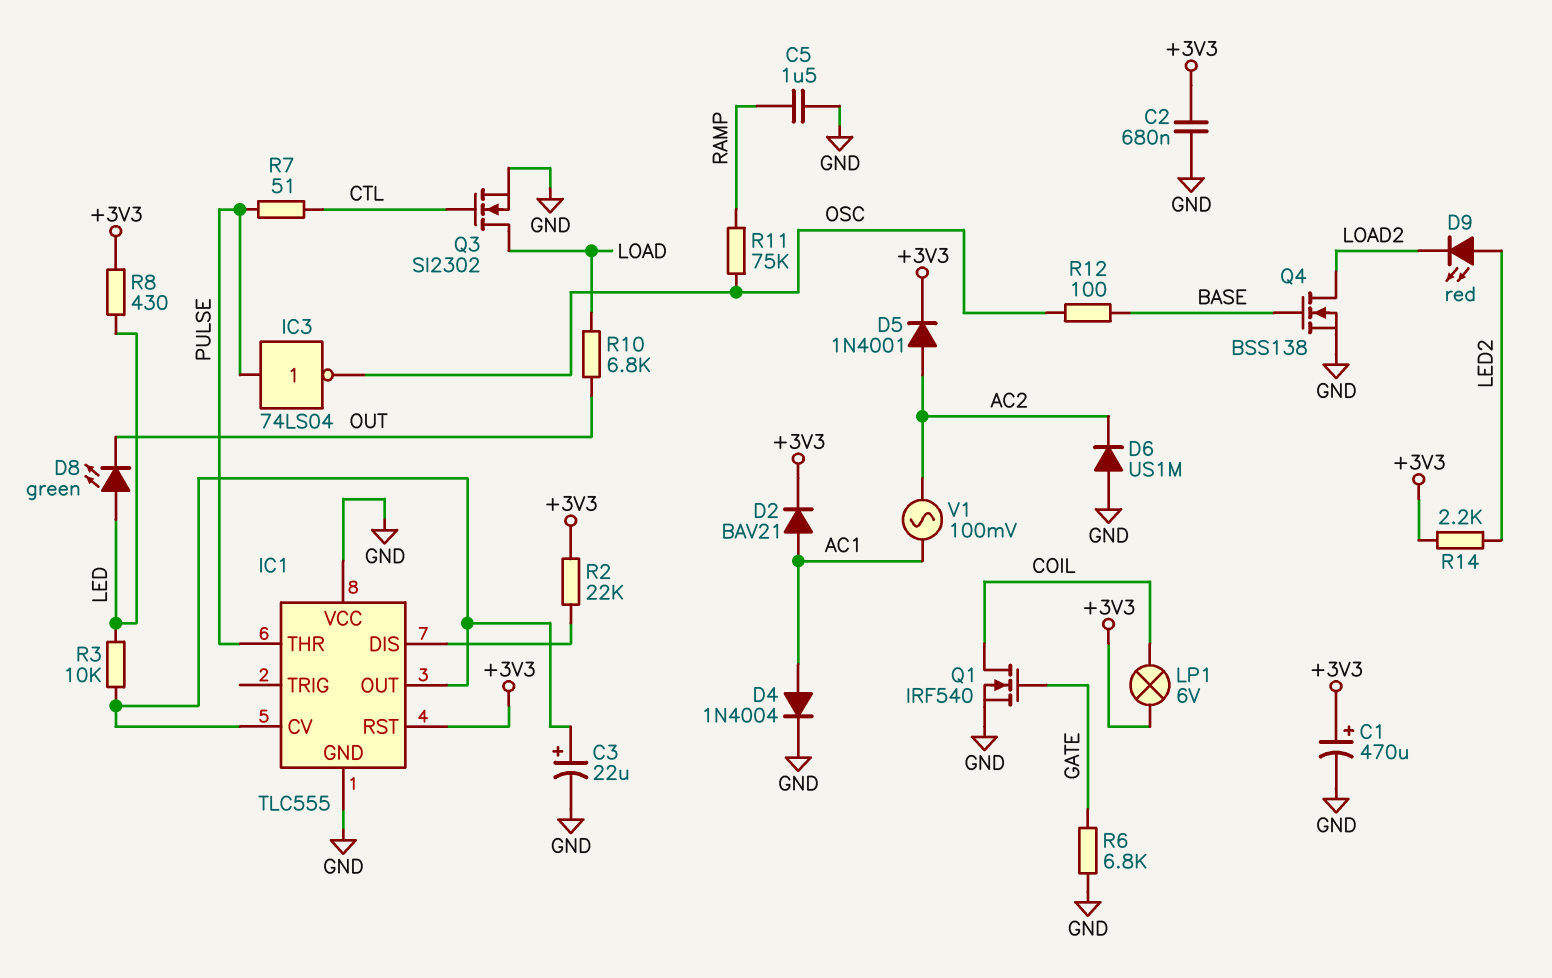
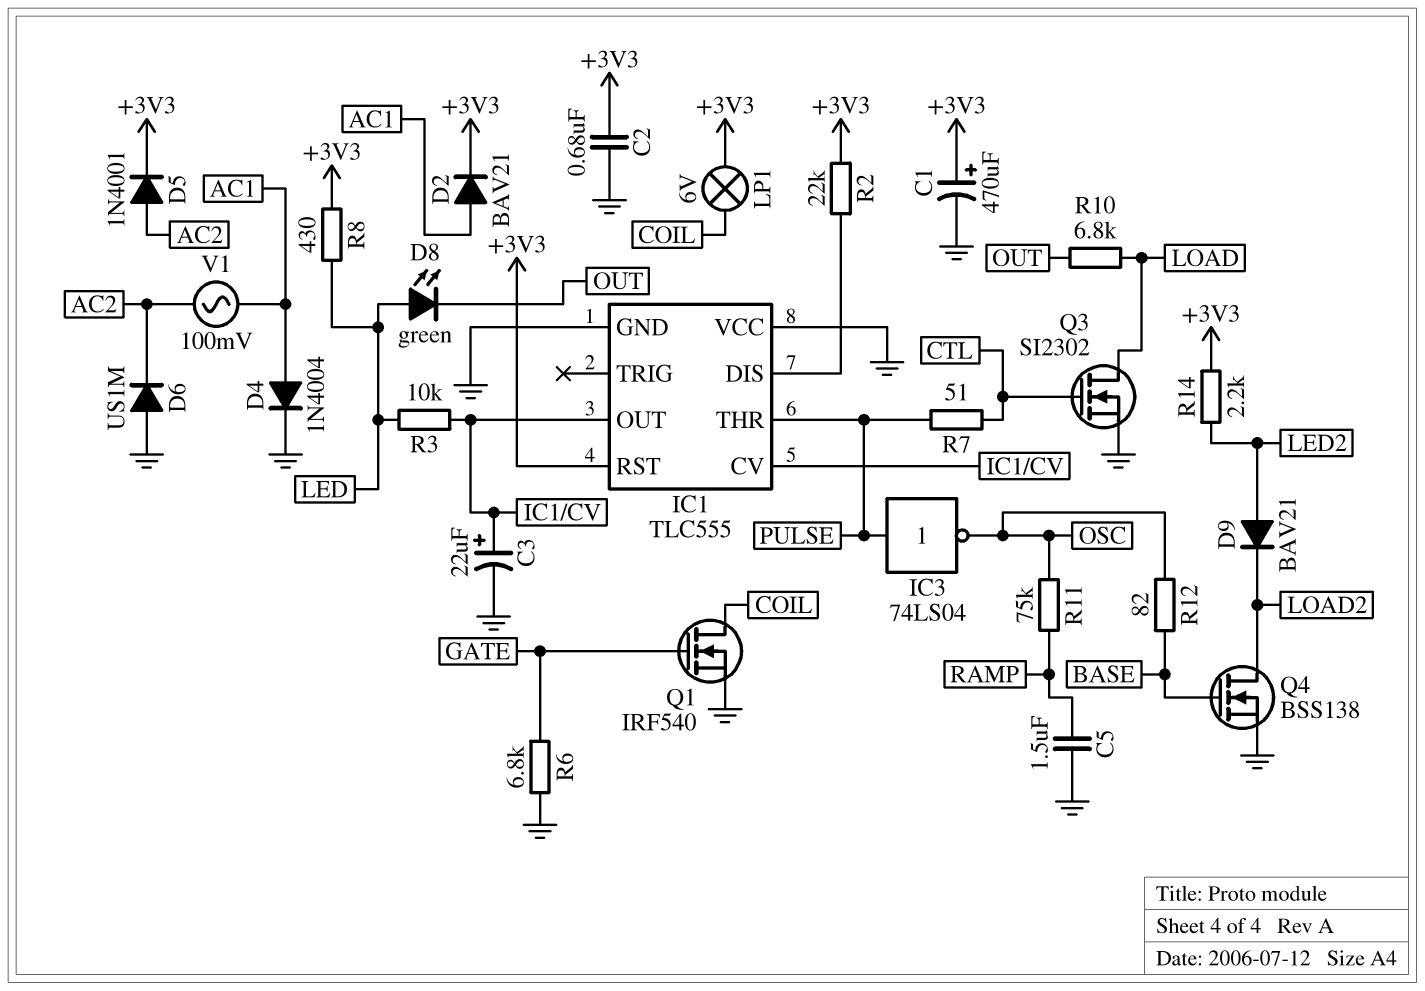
D9: LED red (A LED2, K LOAD2) -> diode BAV21 (A LED2, K LOAD2)
R12: 100 (BASE, OSC) -> 82 (BASE, OSC)

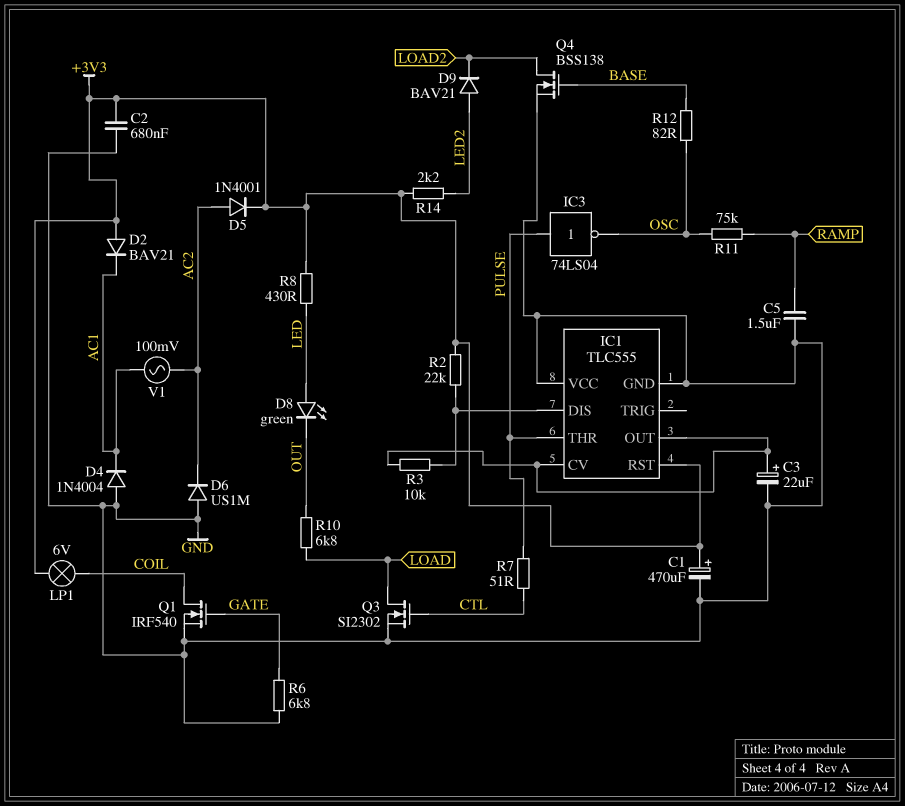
D2: diode BAV21 (A AC1, K +3V3) -> diode BAV21 (A +3V3, K AC1)
D4: diode 1N4004 (A AC1, K GND) -> diode 1N4004 (A GND, K AC1)
R3: 10k (IC1/CV, LED) -> 10k (IC1/CV, IC1/DIS)

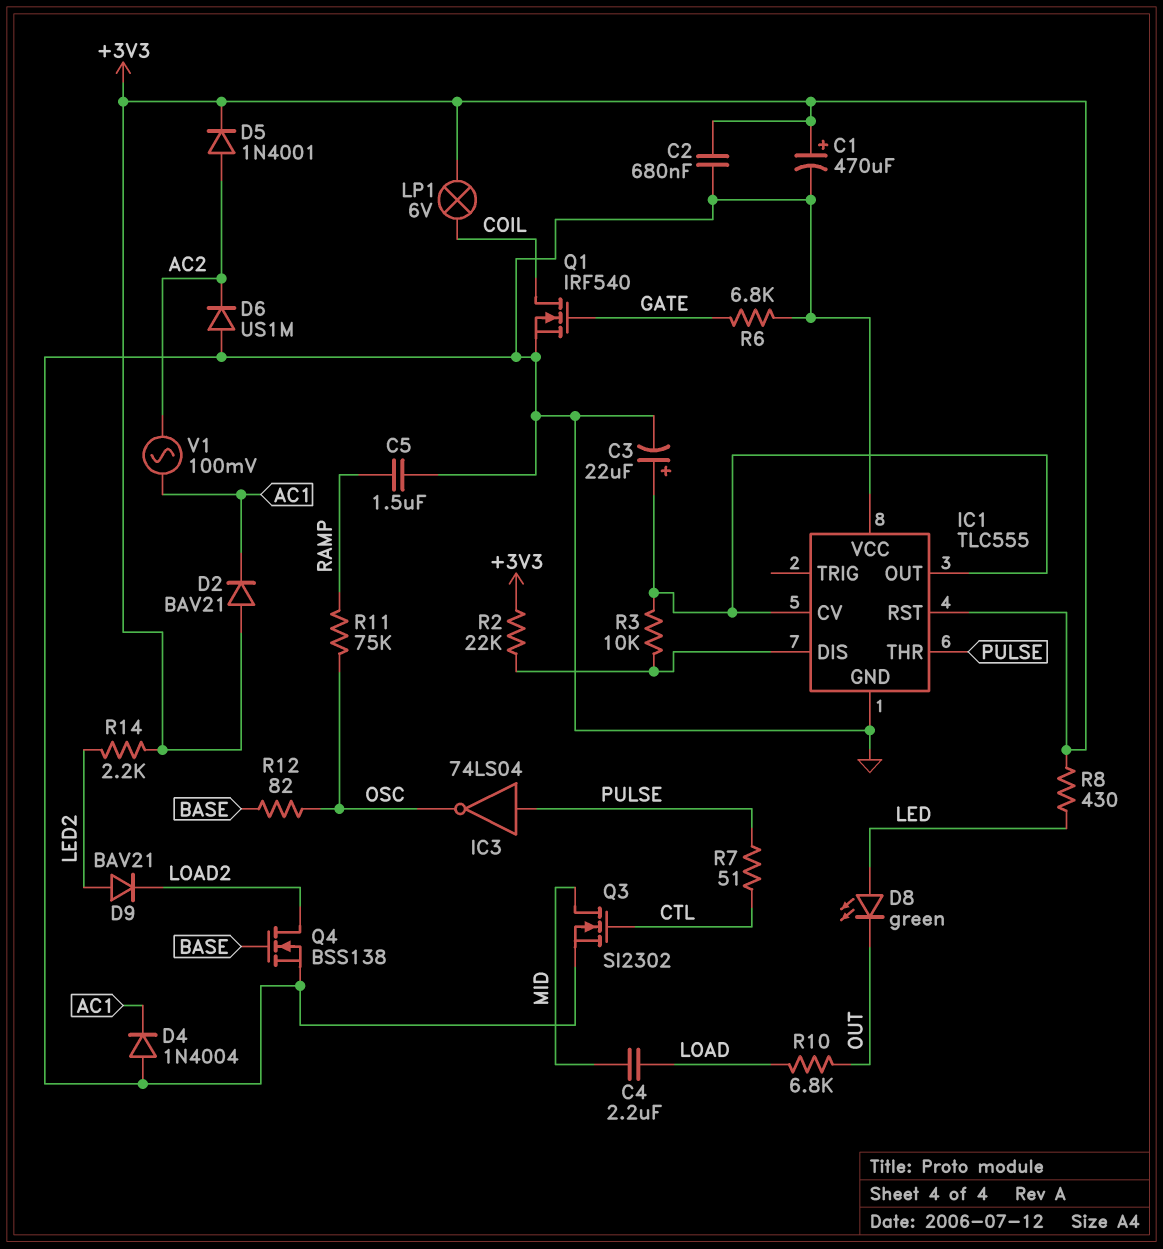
C4: none -> 2.2uF (LOAD, MID)
Q3: NMOS SI2302 (G CTL, D LOAD, S GND) -> NMOS SI2302 (G CTL, D MID, S GND)

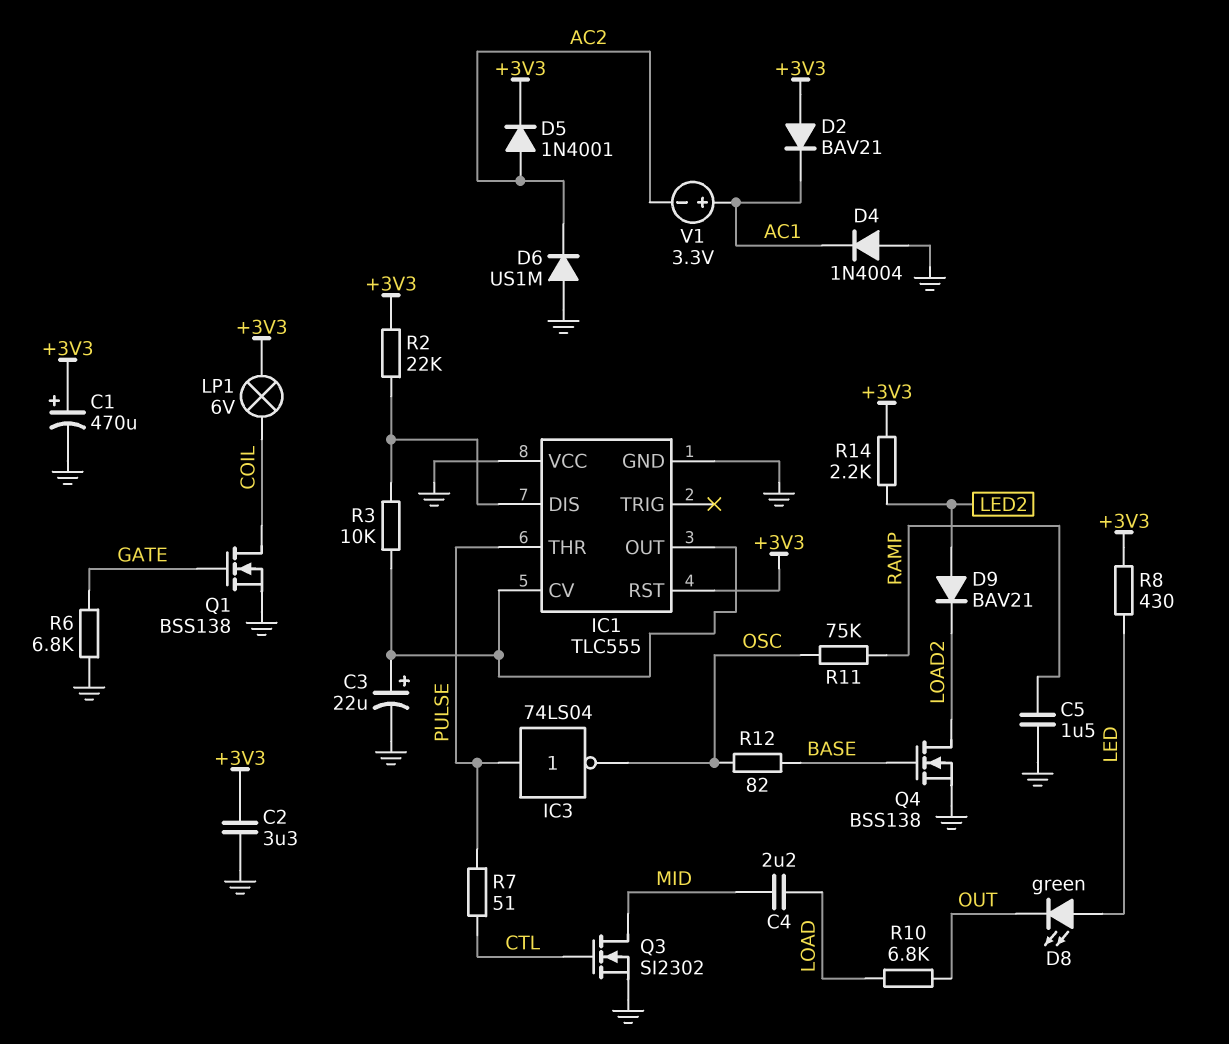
C2: 680nF (+3V3, GND) -> 3.3uF (+3V3, GND)
Q1: NMOS IRF540 (G GATE, D COIL, S GND) -> NMOS BSS138 (G GATE, D COIL, S GND)
V1: AC 100mV (AC1, AC2) -> 3.3V (plus AC1, minus AC2)

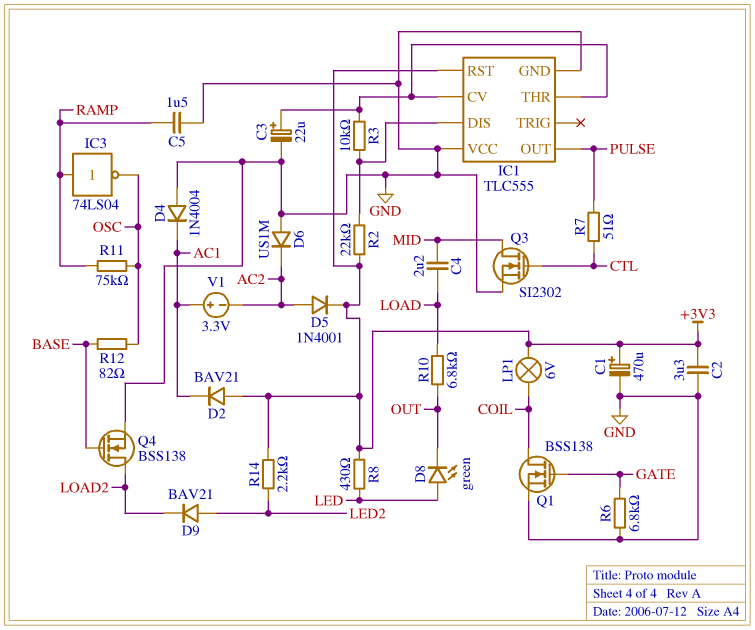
IC1 pin OUT: IC1/CV -> PULSE
IC1 pin THR: PULSE -> IC1/CV
IC3: NOT 74LS04 (in PULSE, out OSC) -> NOT 74LS04 (in RAMP, out OSC)

